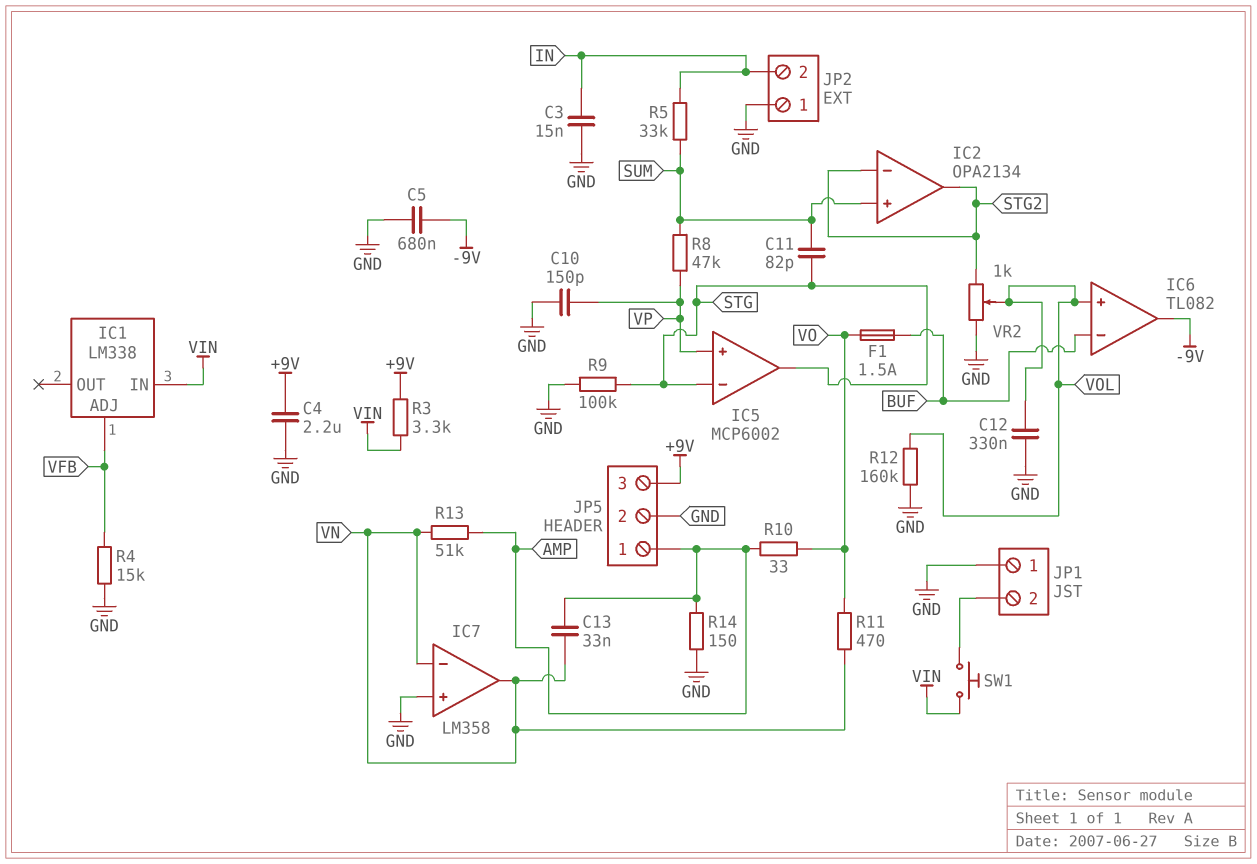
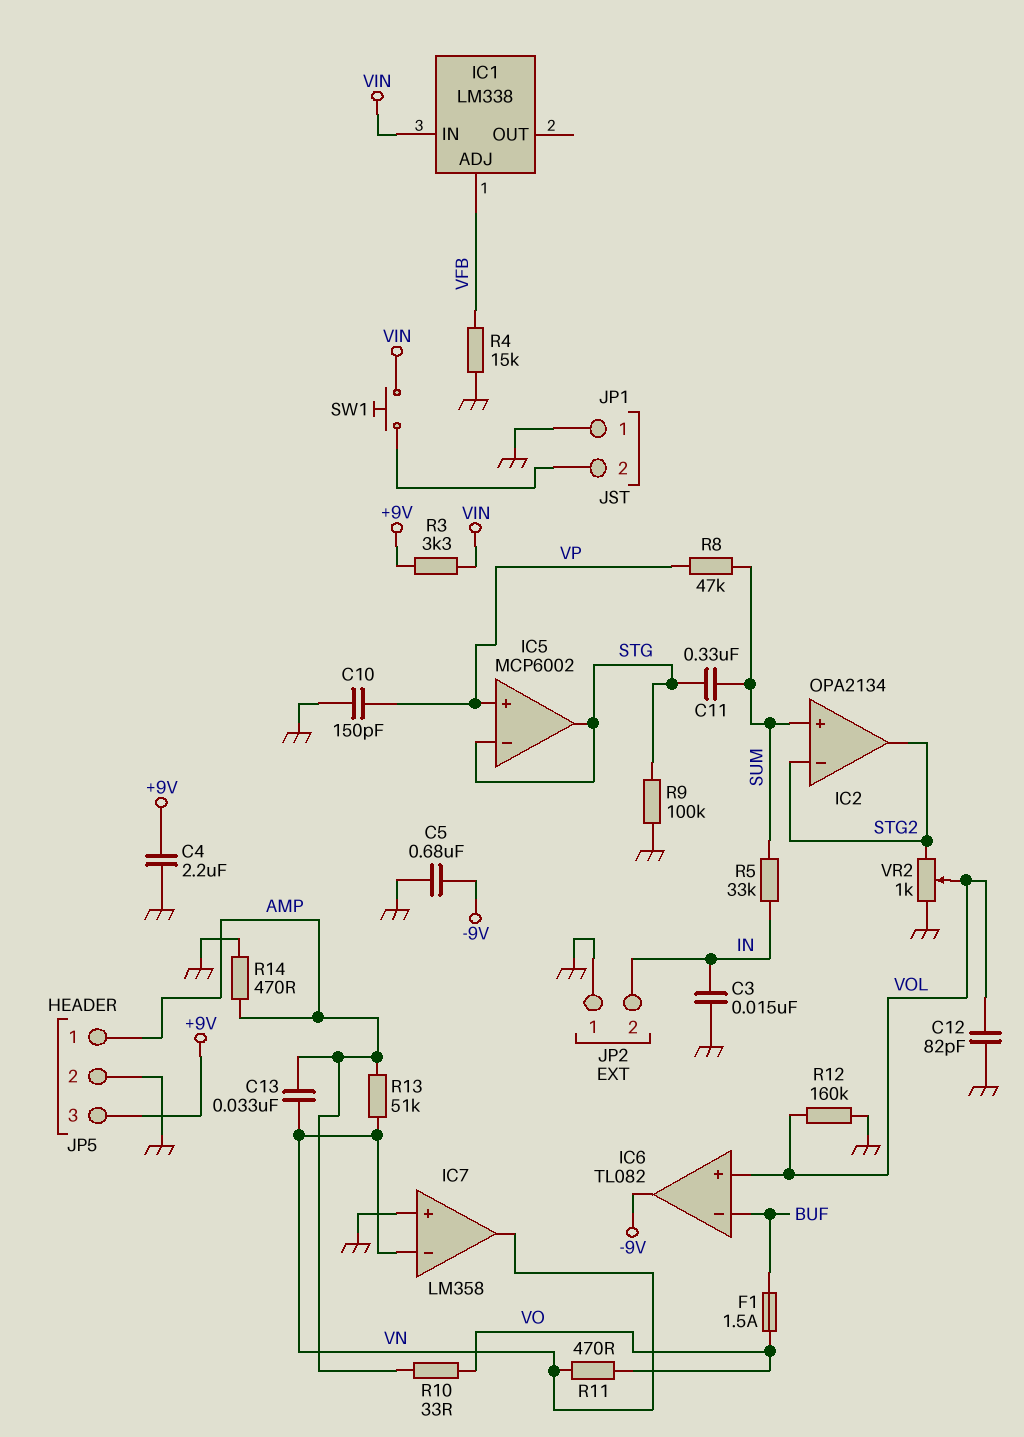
C11: 82pF (STG, SUM) -> 330nF (STG, SUM)
C12: 330nF (GND, VOL) -> 82pF (GND, VOL)
R14: 150 (AMP, GND) -> 470 (AMP, GND)

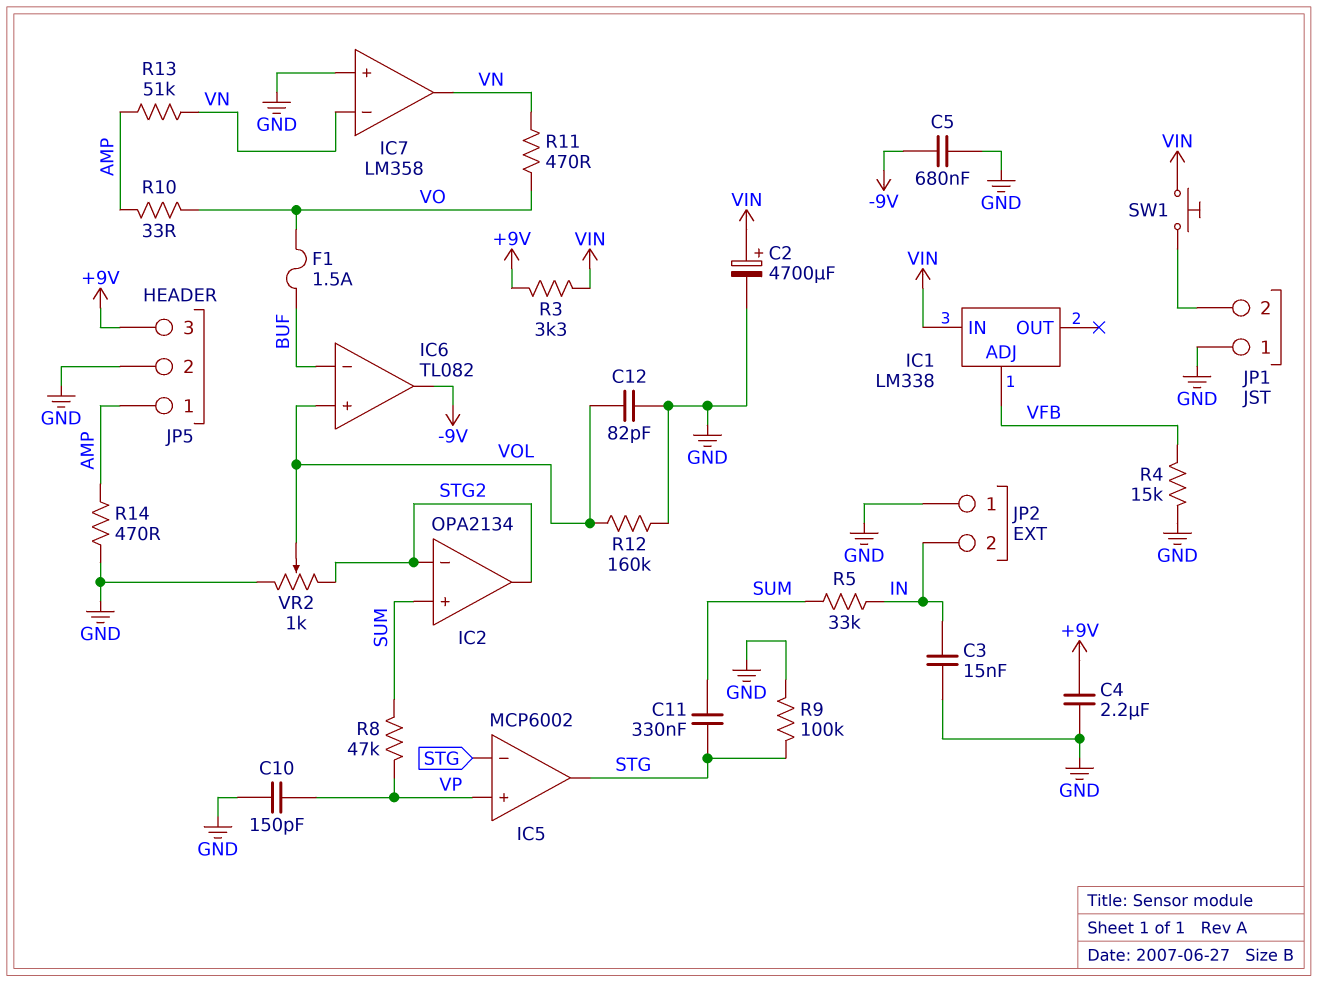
C2: none -> 4700uF (plus VIN, minus GND)
C13: 33nF (AMP, VN) -> none

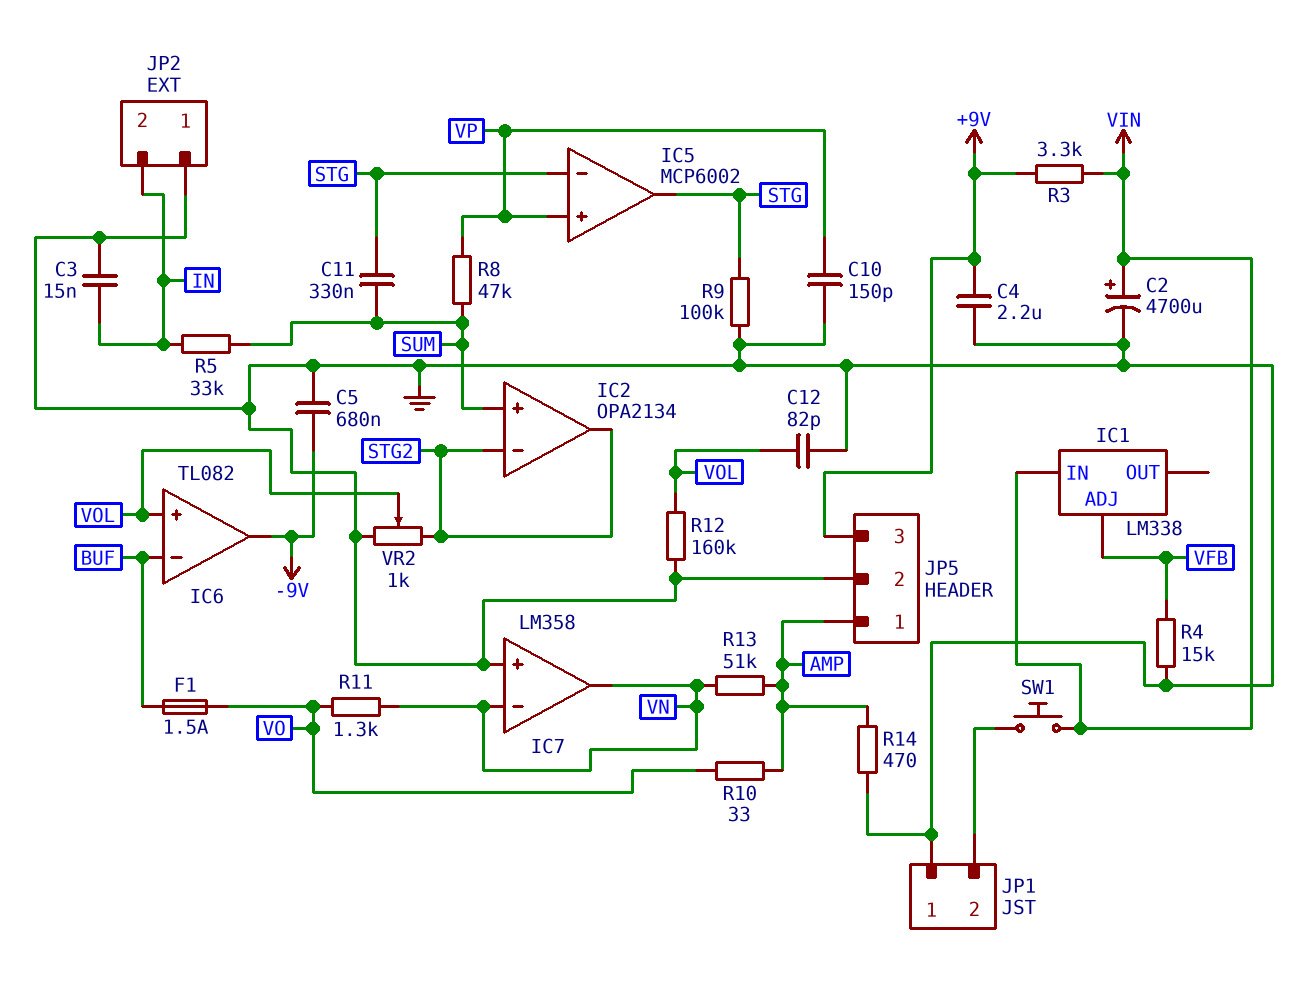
R11: 470 (VN, VO) -> 1.3k (VN, VO)

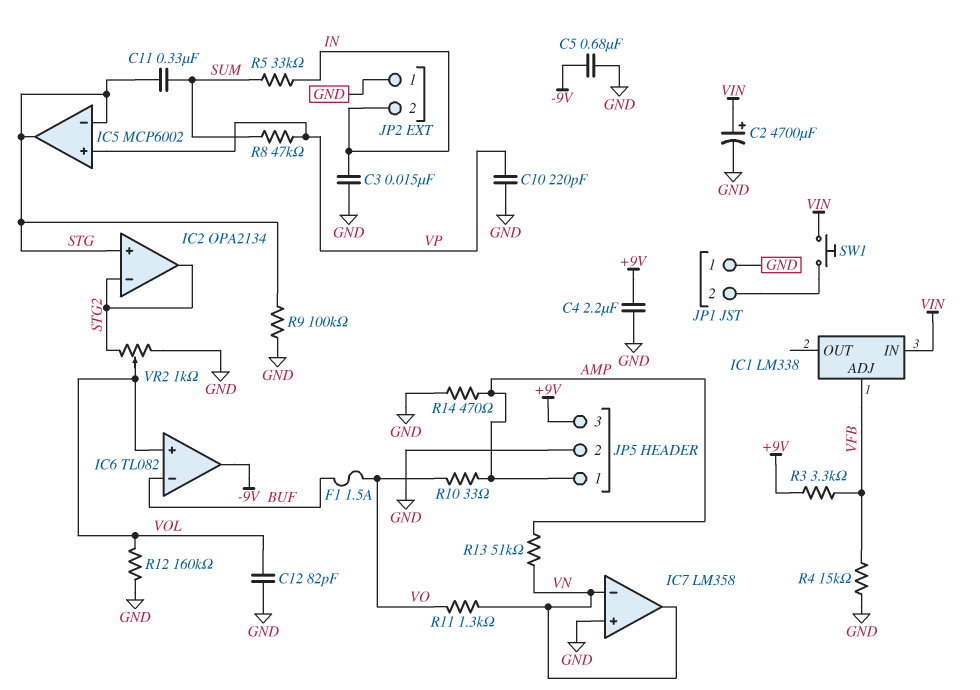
C10: 150pF (GND, VP) -> 220pF (GND, VP)
IC2 pin in+: SUM -> STG
R3: 3.3k (+9V, VIN) -> 3.3k (+9V, VFB)

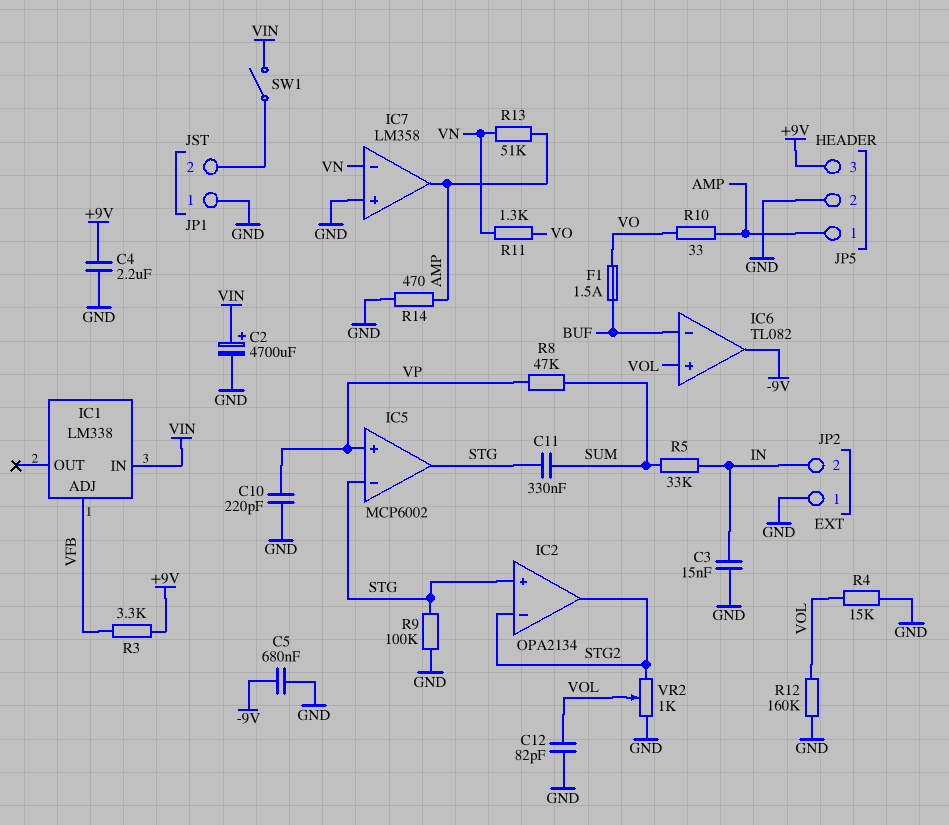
IC7 pin out: VN -> AMP
R4: 15k (GND, VFB) -> 15k (GND, VOL)
SW1: button (JP1/2, VIN) -> switch (JP1/2, VIN)

